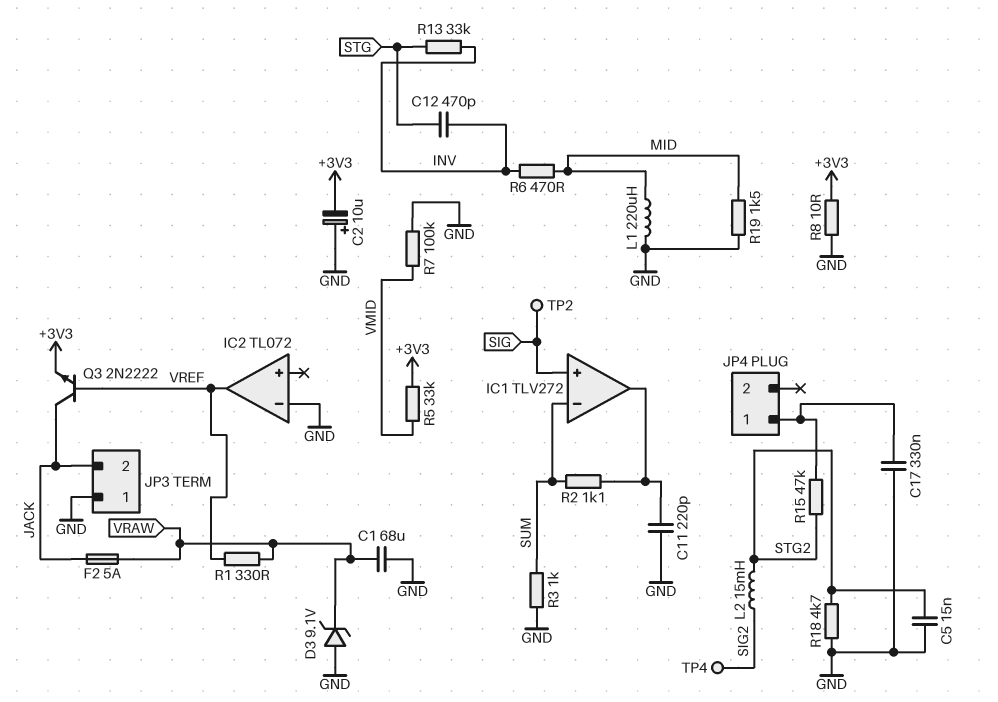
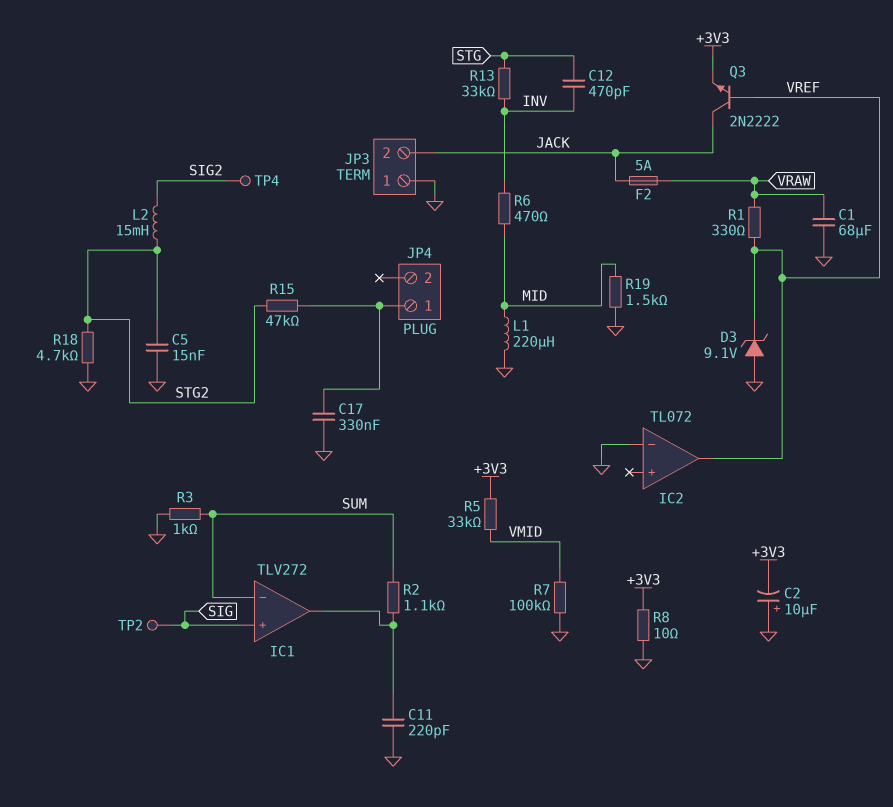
D3: zener 9.1V (A GND, K VRAW) -> zener 9.1V (A GND, K VREF)

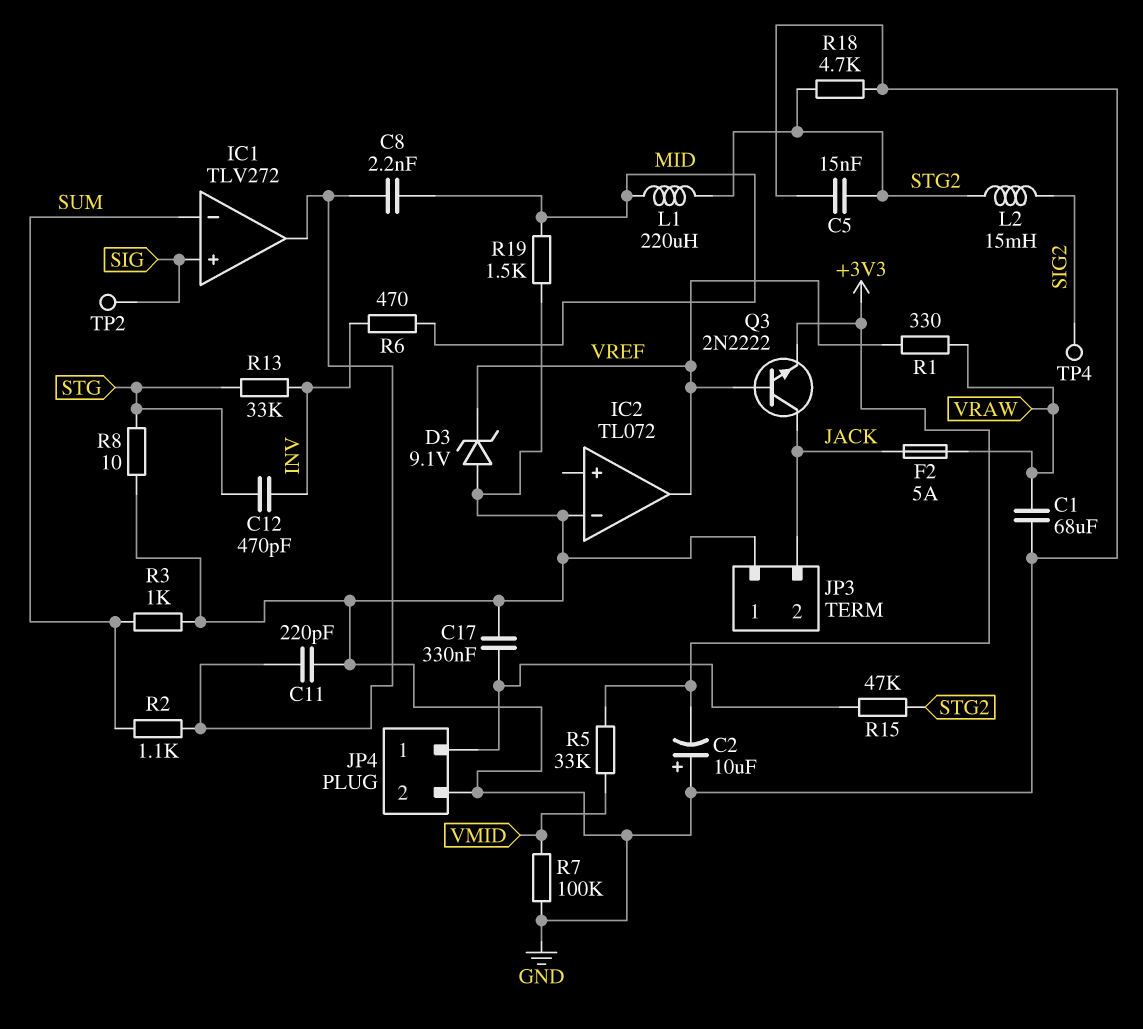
C8: none -> 2.2nF (IC1/out, MID)
JP4 pin 2: none -> GND
L1: 220uH (GND, MID) -> 220uH (MID, STG2)
R8: 10 (+3V3, GND) -> 10 (GND, STG)

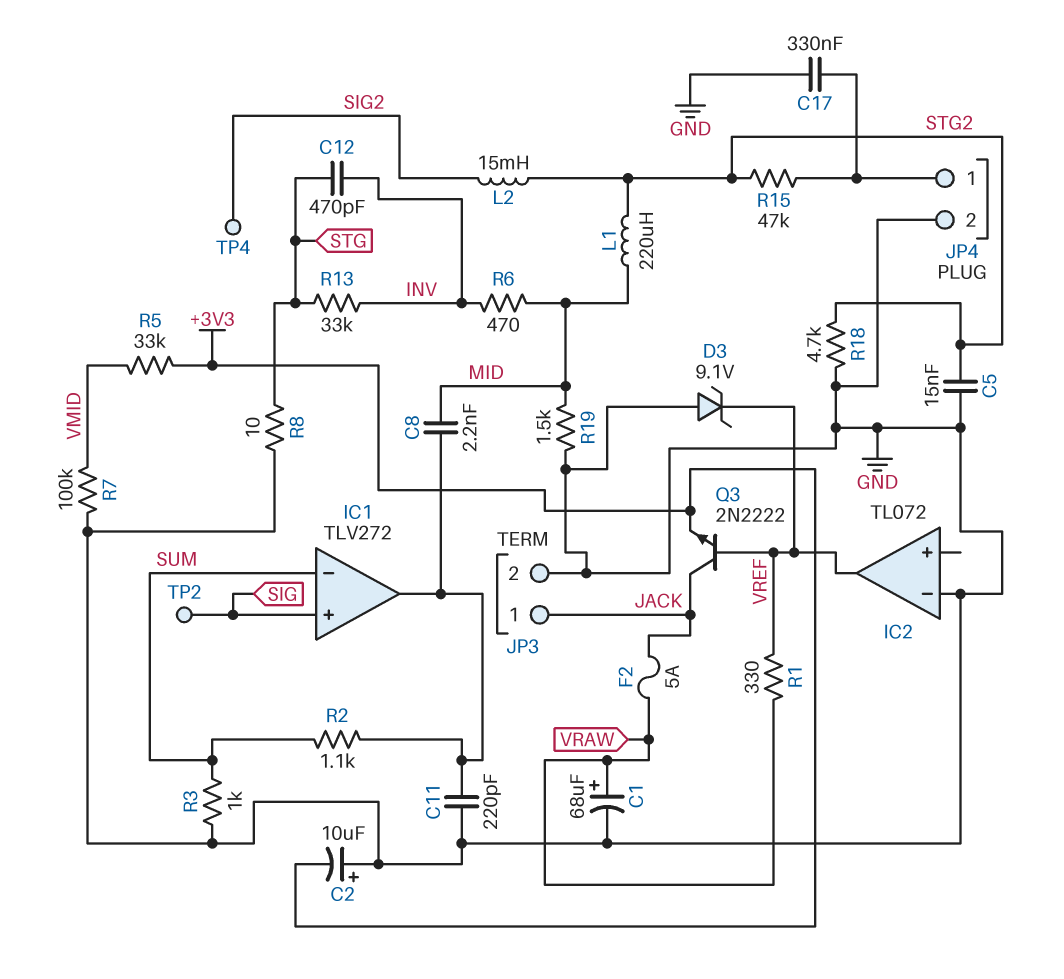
C1: 68uF (GND, VRAW) -> 68uF (plus VRAW, minus GND)
JP3 pin 1: GND -> JACK
JP3 pin 2: JACK -> GND

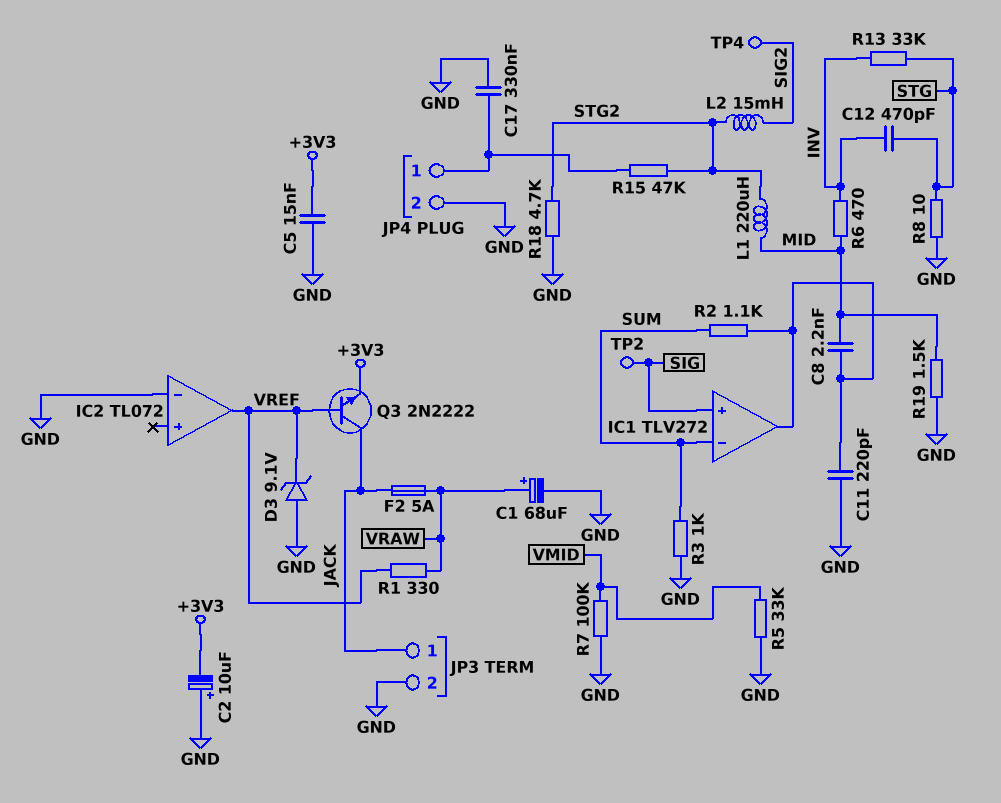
C5: 15nF (GND, STG2) -> 15nF (+3V3, GND)
R5: 33k (+3V3, VMID) -> 33k (GND, VMID)

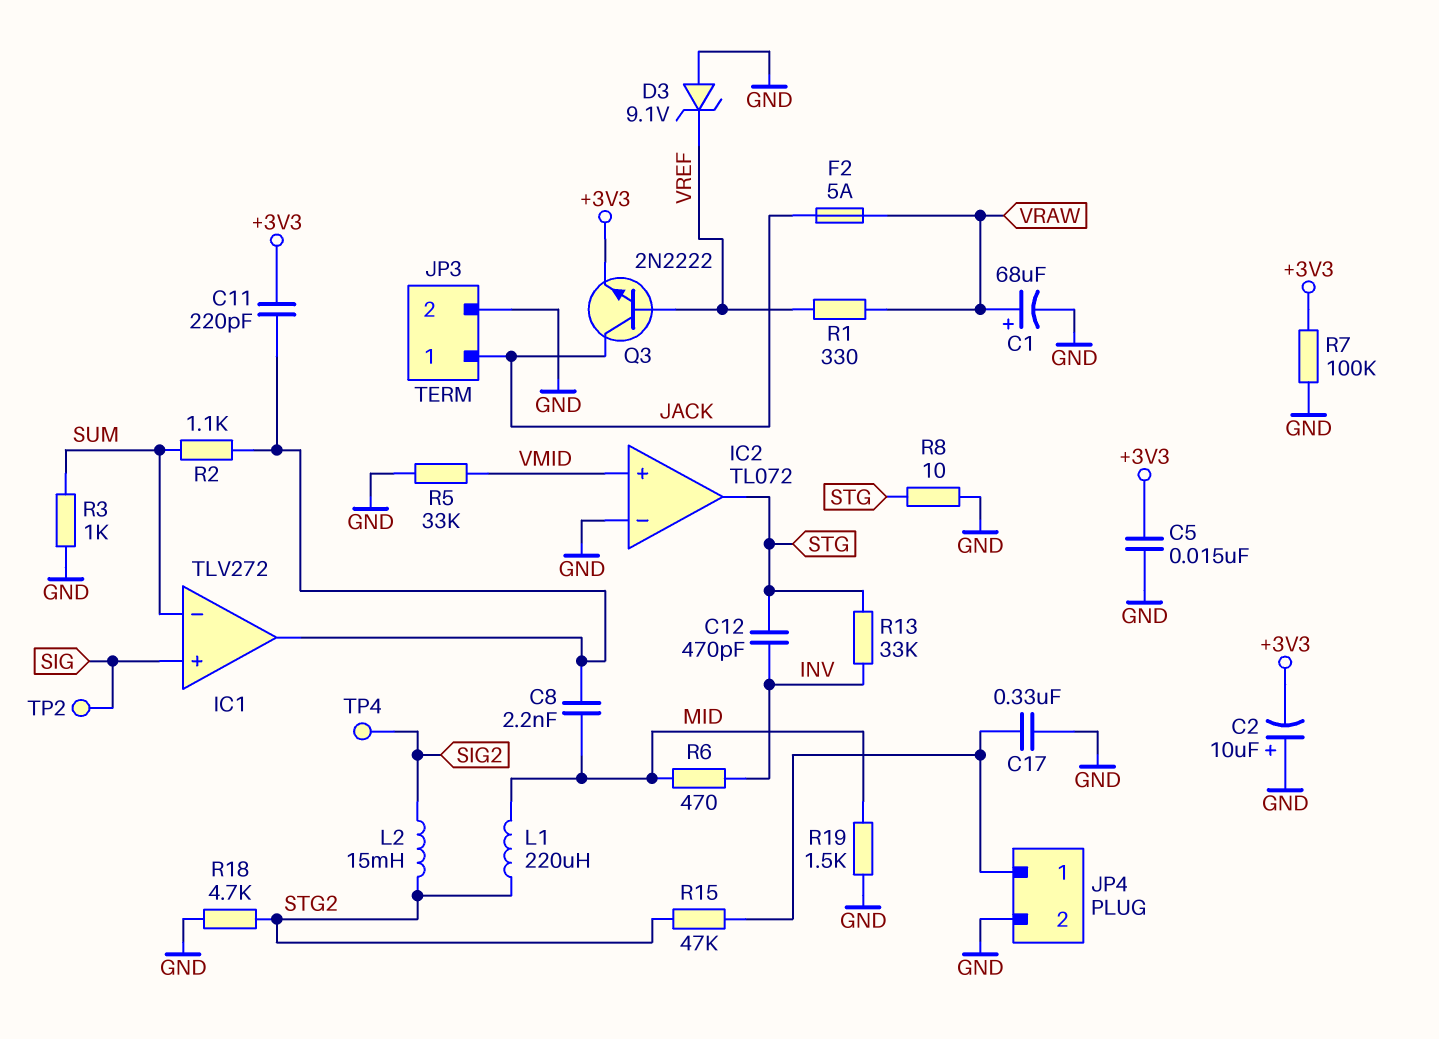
C11: 220pF (GND, IC1/out) -> 220pF (+3V3, IC1/out)
IC2 pin in+: none -> VMID
IC2 pin out: VREF -> STG
R7: 100k (GND, VMID) -> 100k (+3V3, GND)

